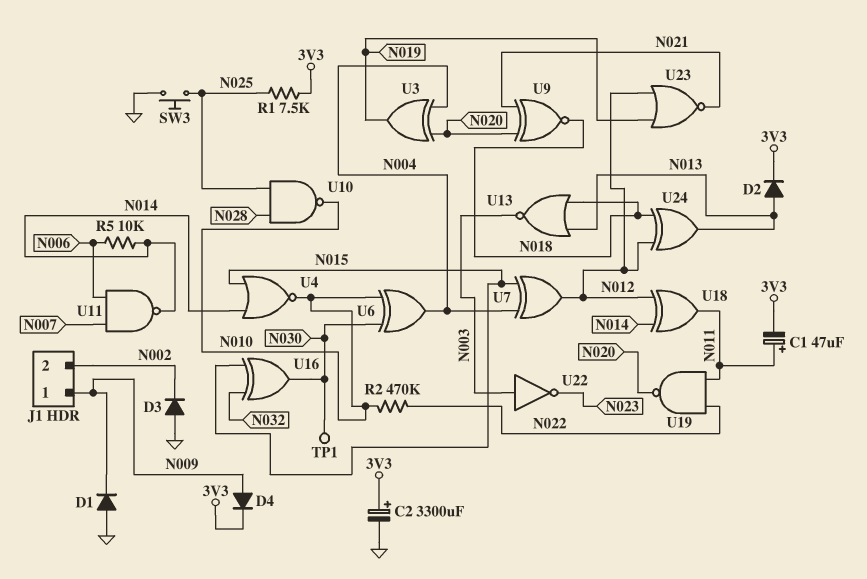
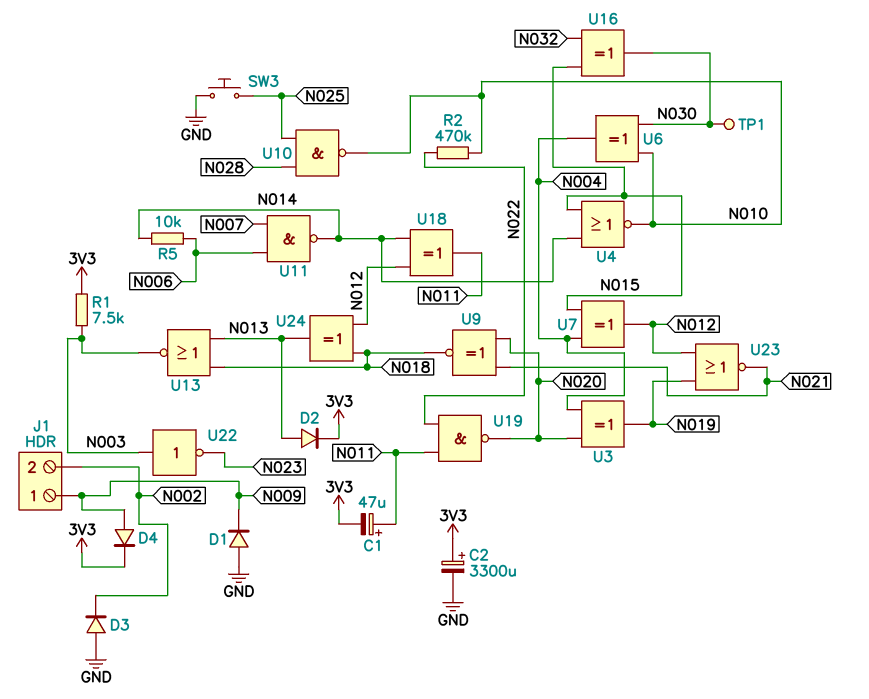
R1: 7.5k (3V3, N025) -> 7.5k (3V3, N003)

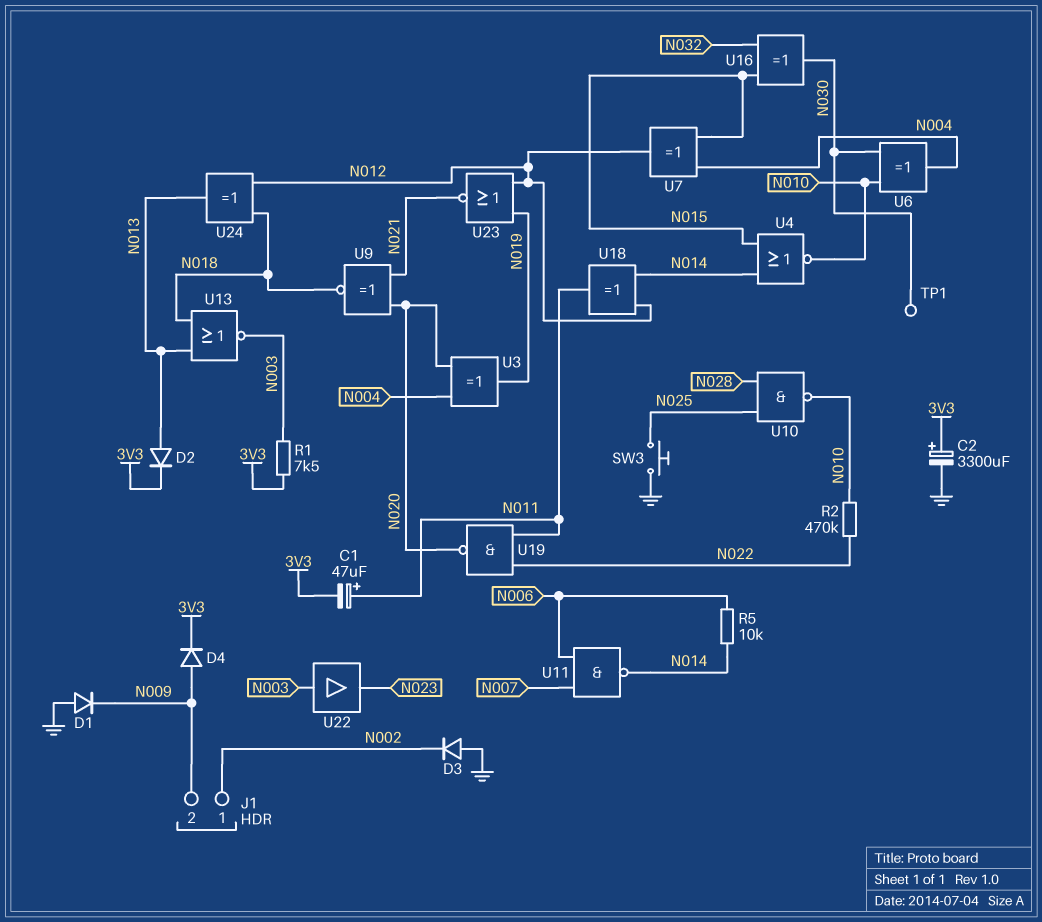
J1 pin 1: N009 -> N002
J1 pin 2: N002 -> N009
U22: NOT (in N003, out N023) -> buffer (in N003, out N023)

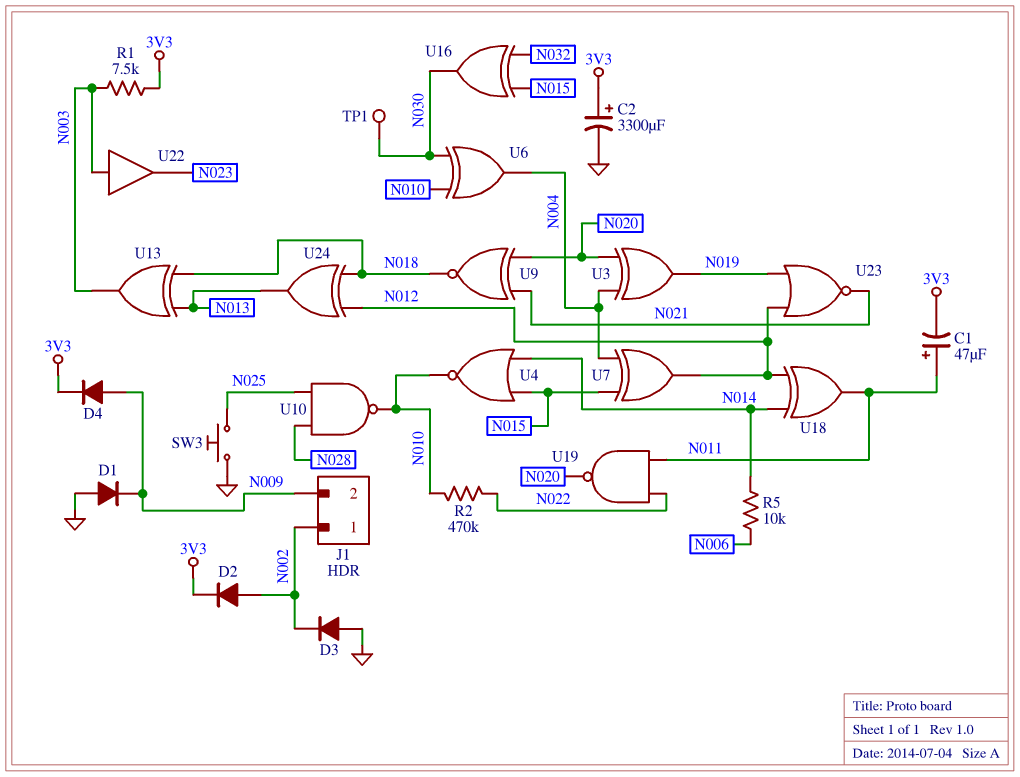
D2: diode (A N013, K 3V3) -> diode (A N002, K 3V3)
U11: NAND (in N006, in N007, out N014) -> none
U13: NOR (in N013, in N018, out N003) -> XOR (in N013, in N018, out N003)

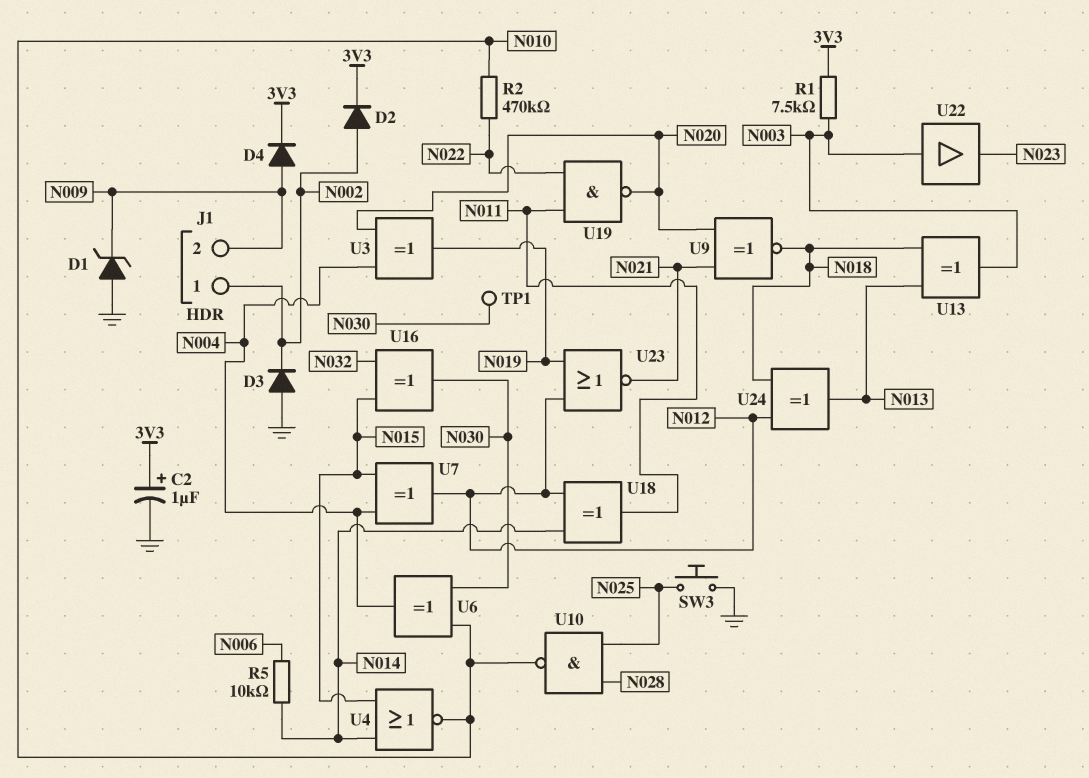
C1: 47uF (plus N011, minus 3V3) -> none
C2: 3300uF (plus 3V3, minus GND) -> 1uF (plus 3V3, minus GND)
D1: diode (A GND, K N009) -> zener (A GND, K N009)

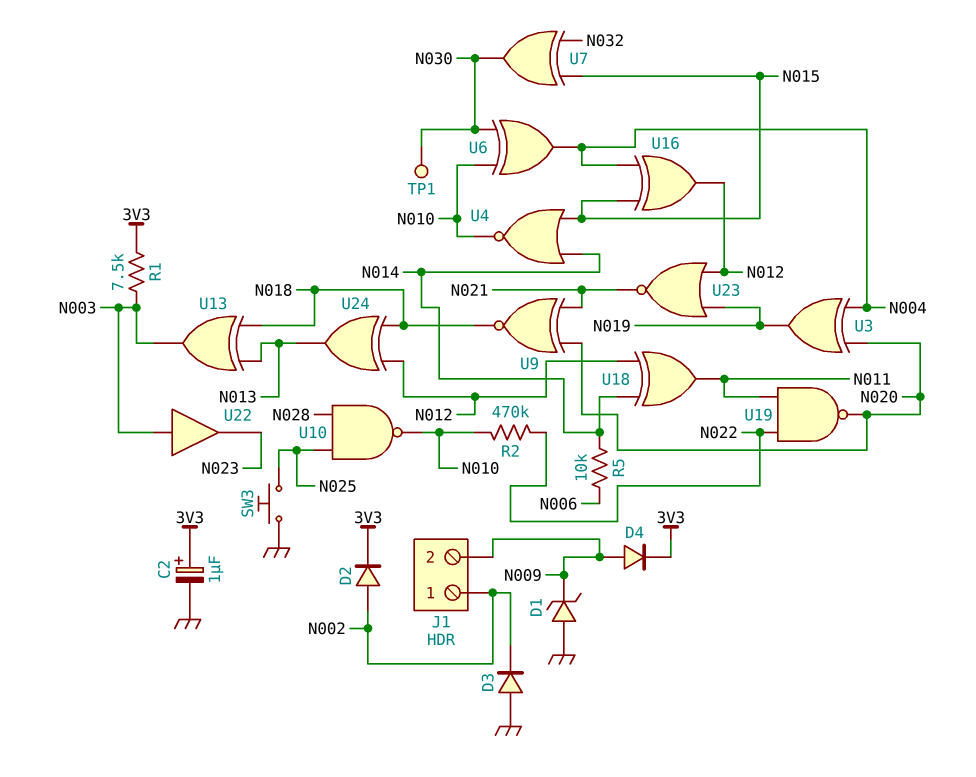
U7: XOR (in N004, in N015, out N012) -> XOR (in N015, in N032, out N030)
U16: XOR (in N015, in N032, out N030) -> XOR (in N004, in N015, out N012)

